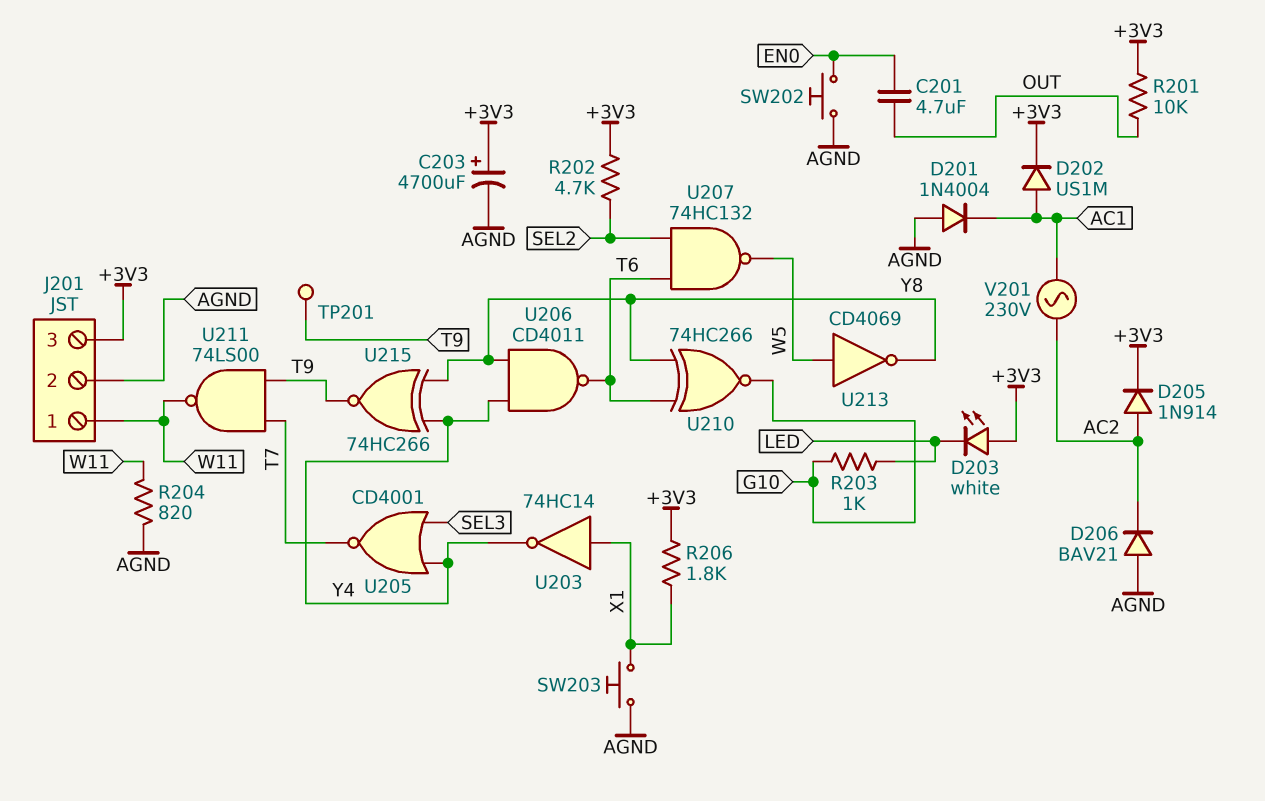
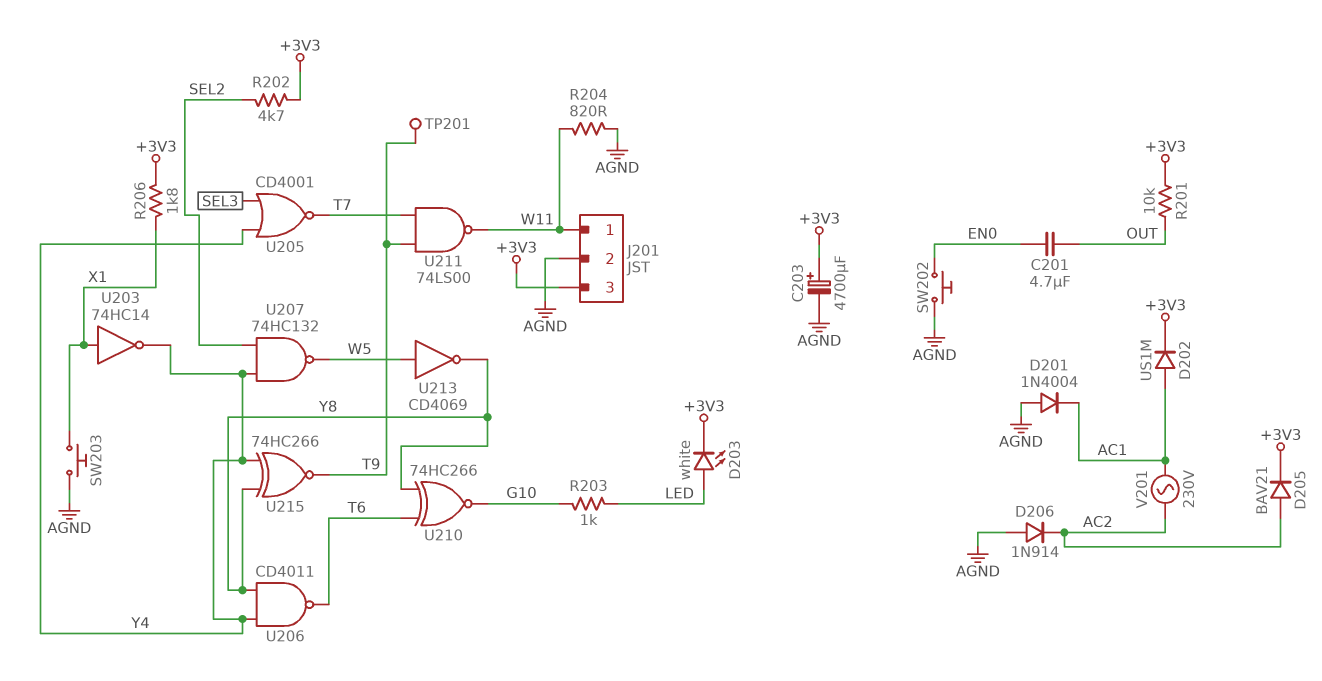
D203: LED white (A +3V3, K LED) -> LED white (A LED, K +3V3)
D205: diode 1N914 (A AC2, K +3V3) -> diode BAV21 (A AC2, K +3V3)
D206: diode BAV21 (A AGND, K AC2) -> diode 1N914 (A AGND, K AC2)
U207: NAND 74HC132 (in SEL2, in T6, out W5) -> NAND 74HC132 (in SEL2, in Y4, out W5)

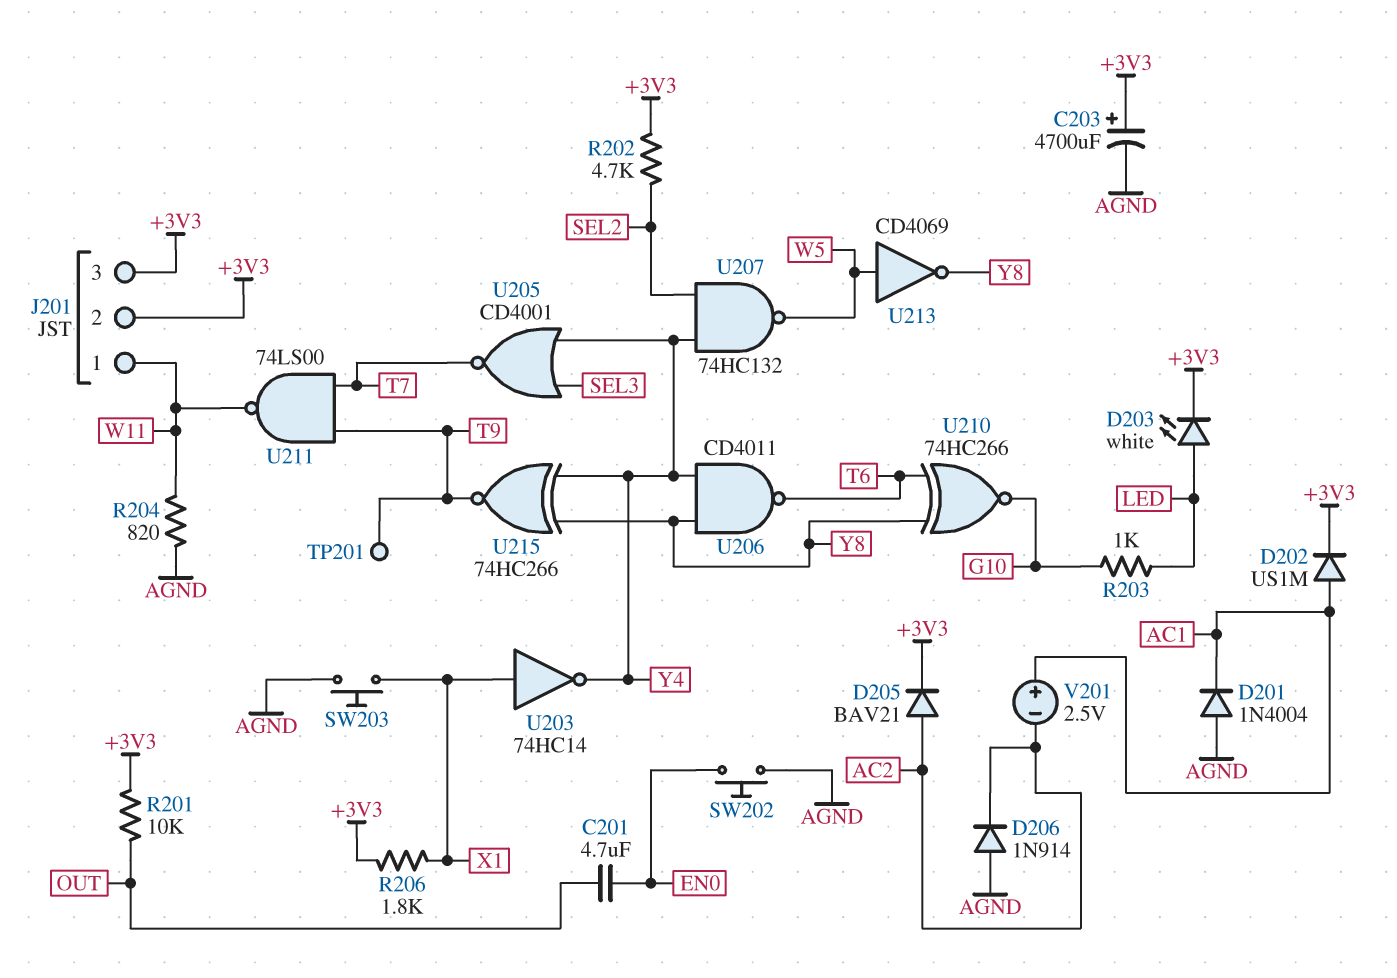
J201 pin 2: AGND -> +3V3
V201: AC 230V (AC1, AC2) -> 2.5V (plus AC1, minus AC2)

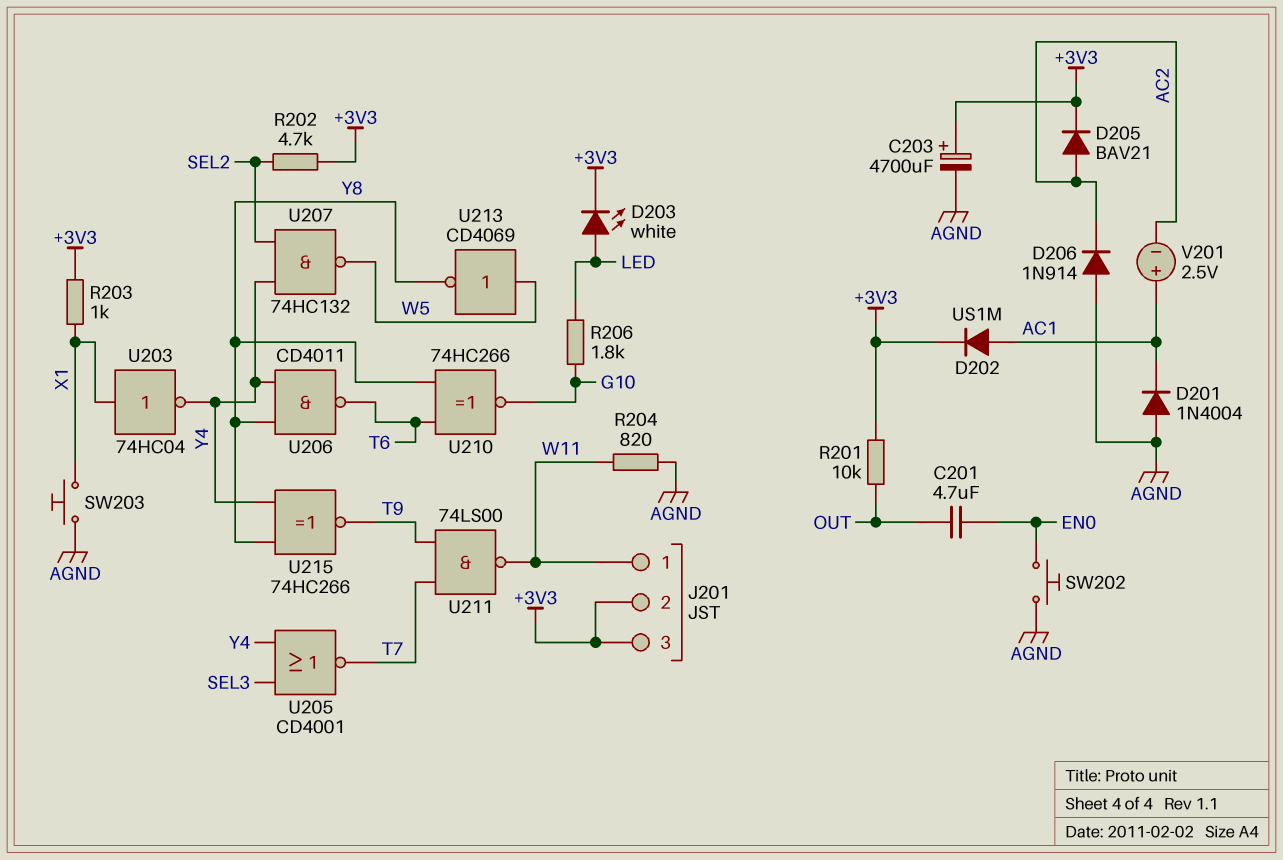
R203: 1k (G10, LED) -> 1k (+3V3, X1)
R206: 1.8k (+3V3, X1) -> 1.8k (G10, LED)
TP201: test point (T9) -> none
U203: NOT 74HC14 (in X1, out Y4) -> NOT 74HC04 (in X1, out Y4)

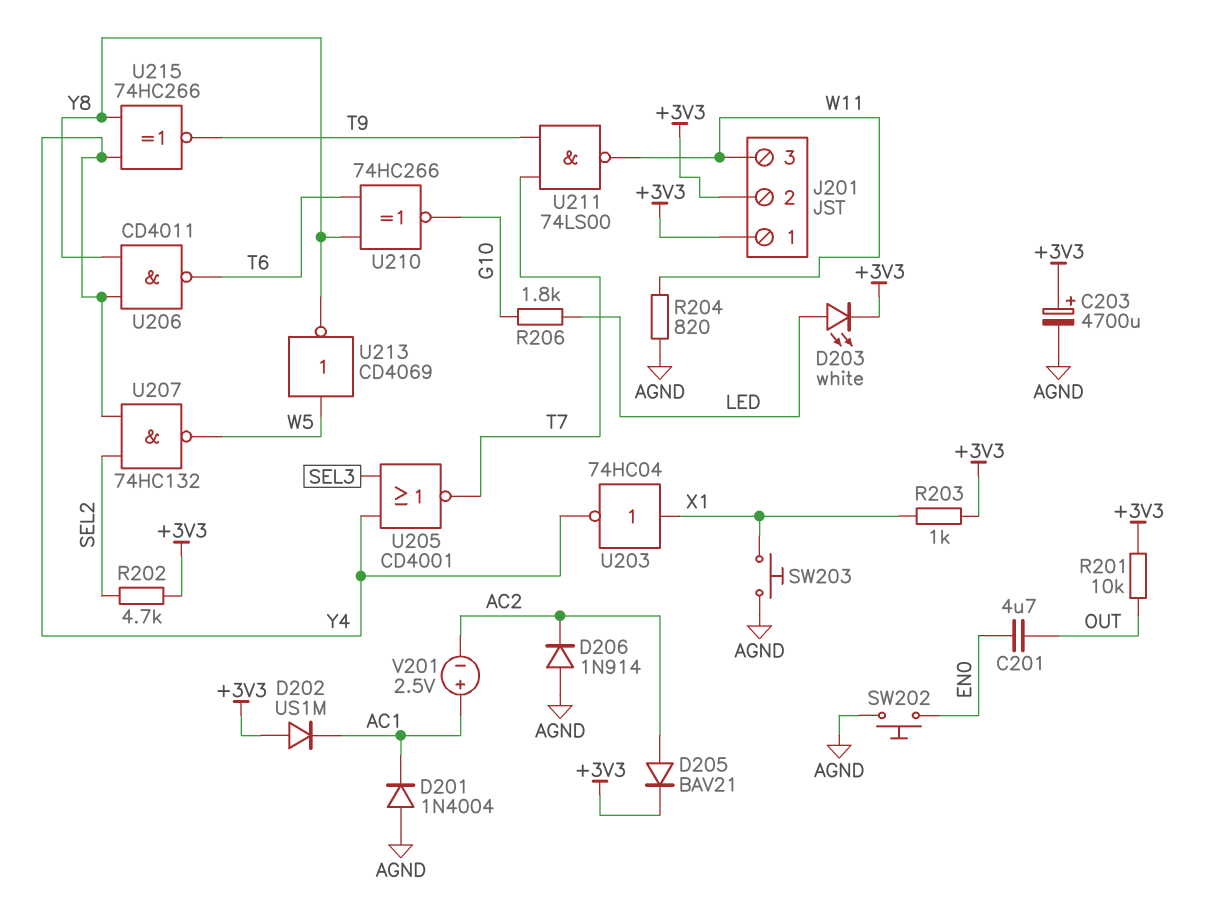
D202: diode US1M (A AC1, K +3V3) -> diode US1M (A +3V3, K AC1)
J201 pin 1: W11 -> +3V3
J201 pin 3: +3V3 -> W11

